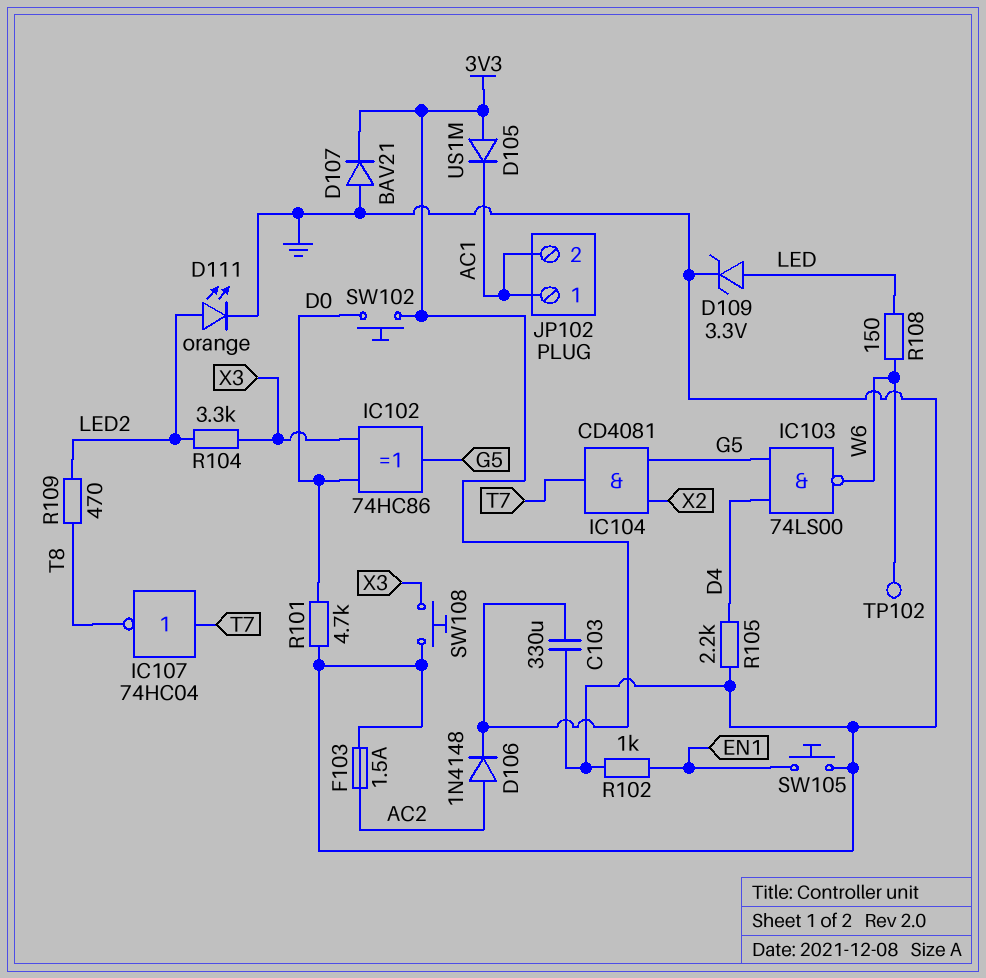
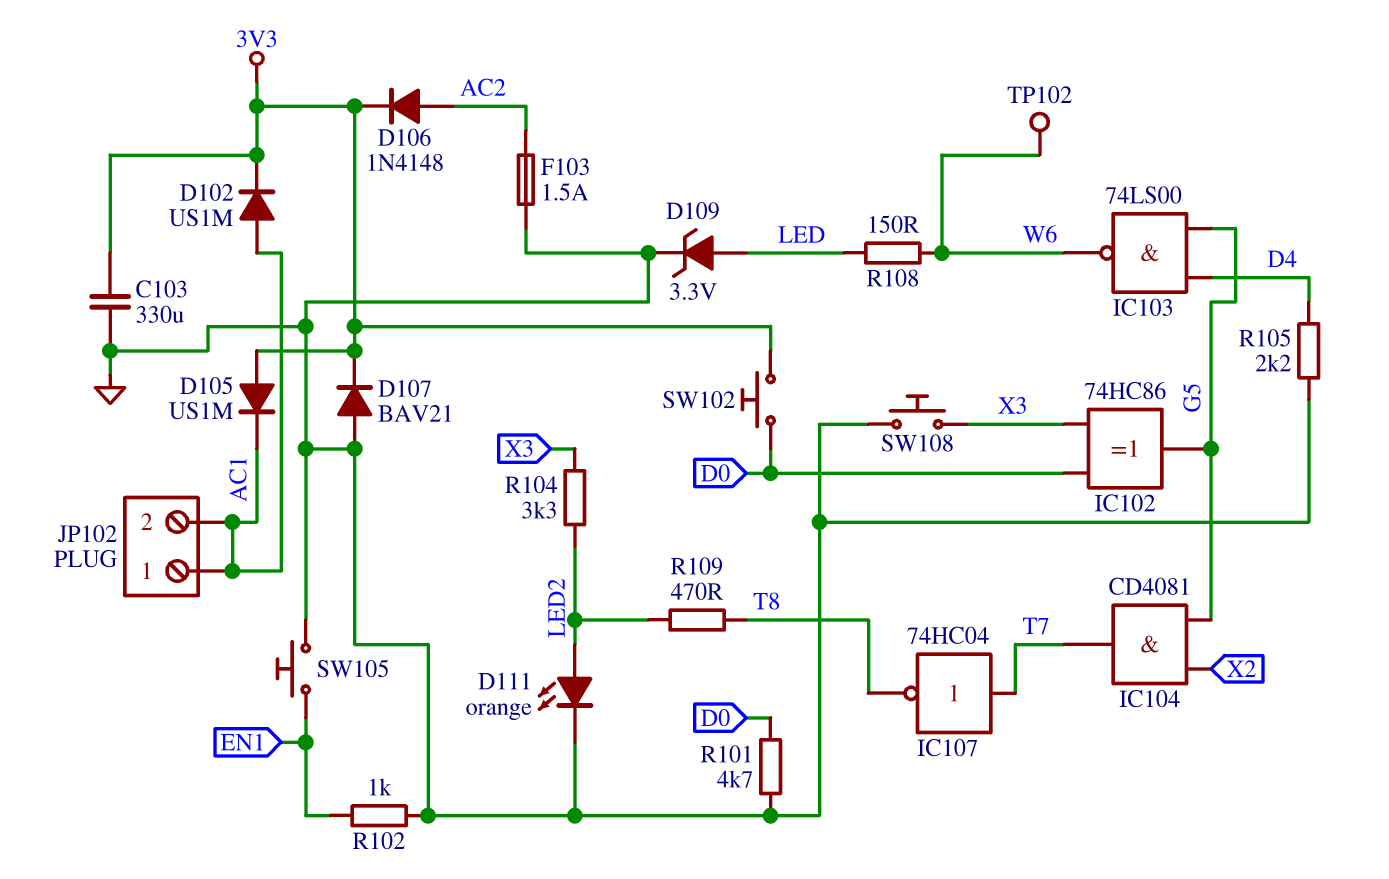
D102: none -> diode US1M (A AC1, K 3V3)

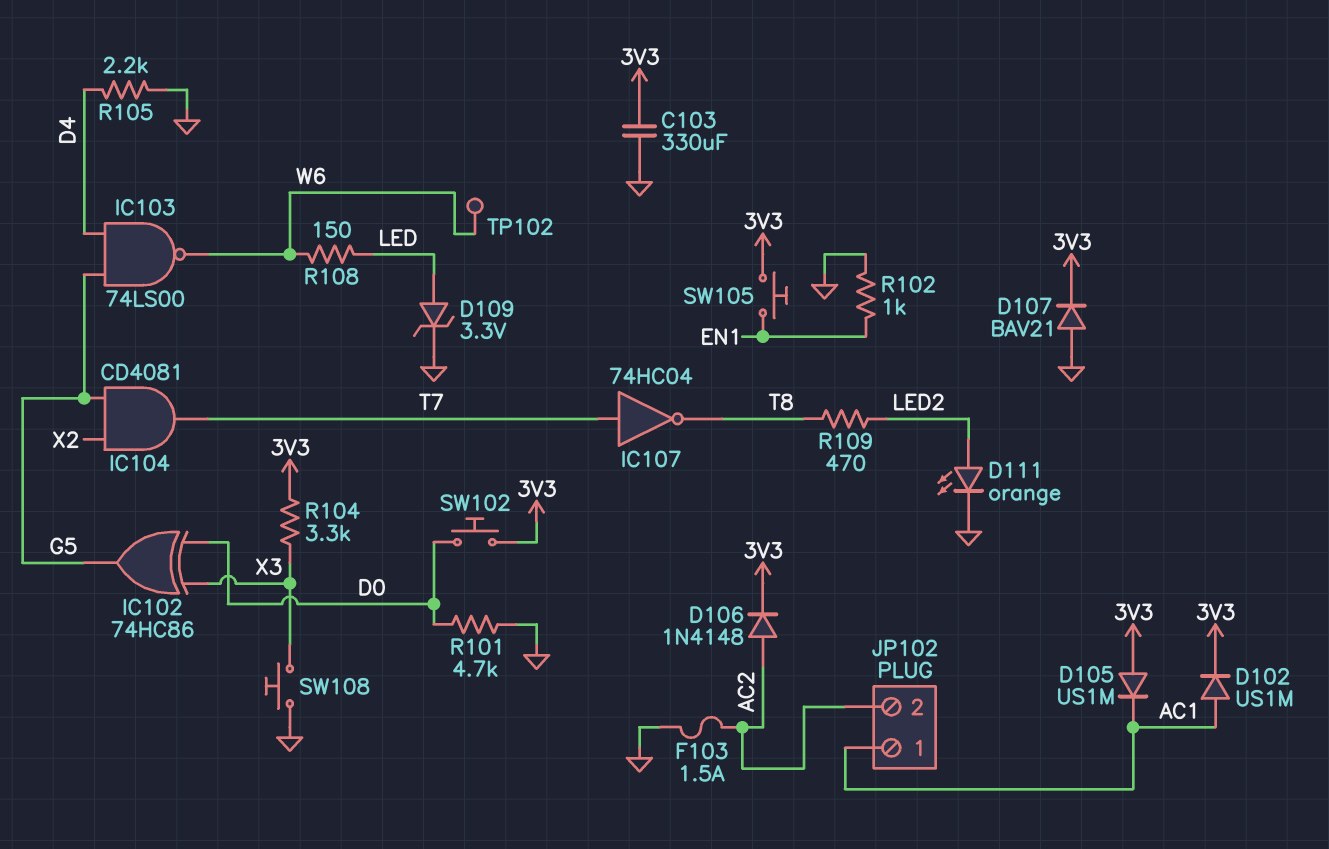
JP102 pin 2: AC1 -> AC2
R104: 3.3k (LED2, X3) -> 3.3k (3V3, X3)
SW105: button (EN1, GND) -> button (3V3, EN1)

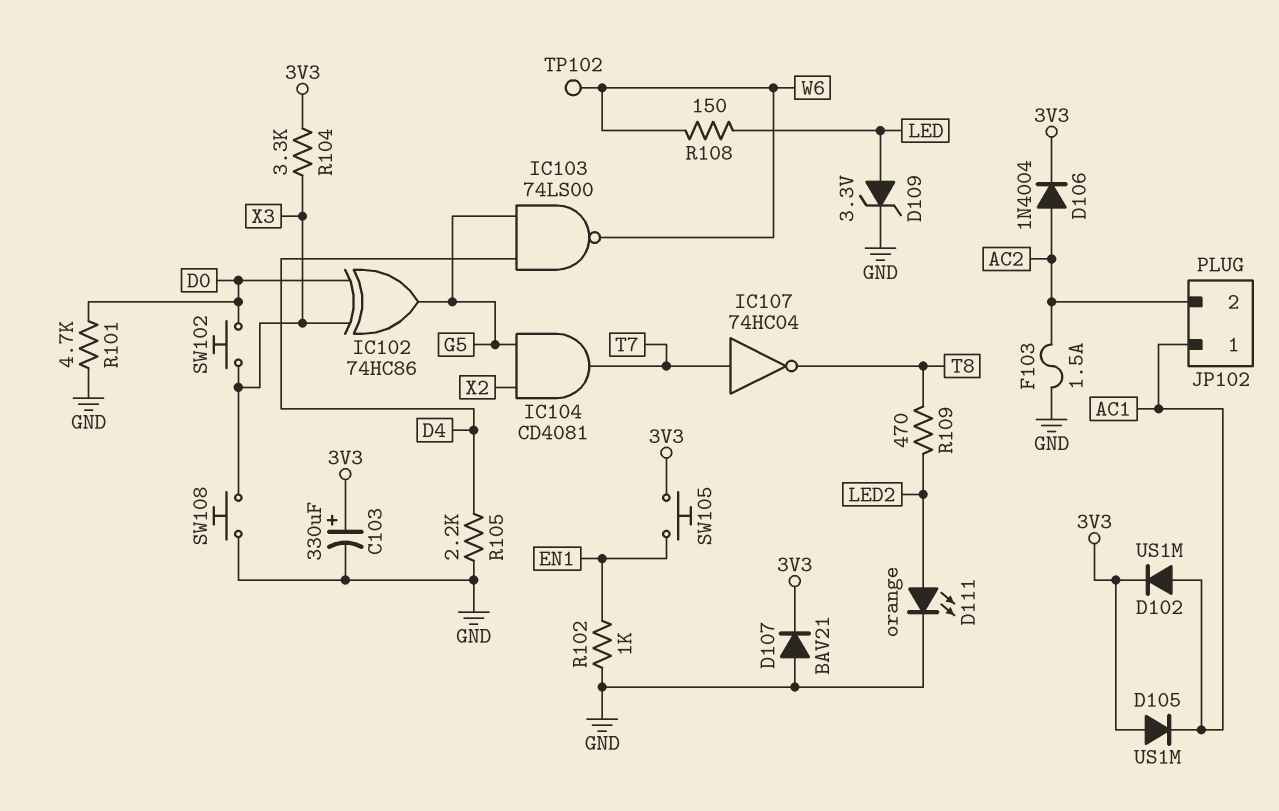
C103: 330uF (3V3, GND) -> 330uF (plus 3V3, minus GND)
D106: diode 1N4148 (A AC2, K 3V3) -> diode 1N4004 (A AC2, K 3V3)
SW102: button (3V3, D0) -> button (D0, X3)

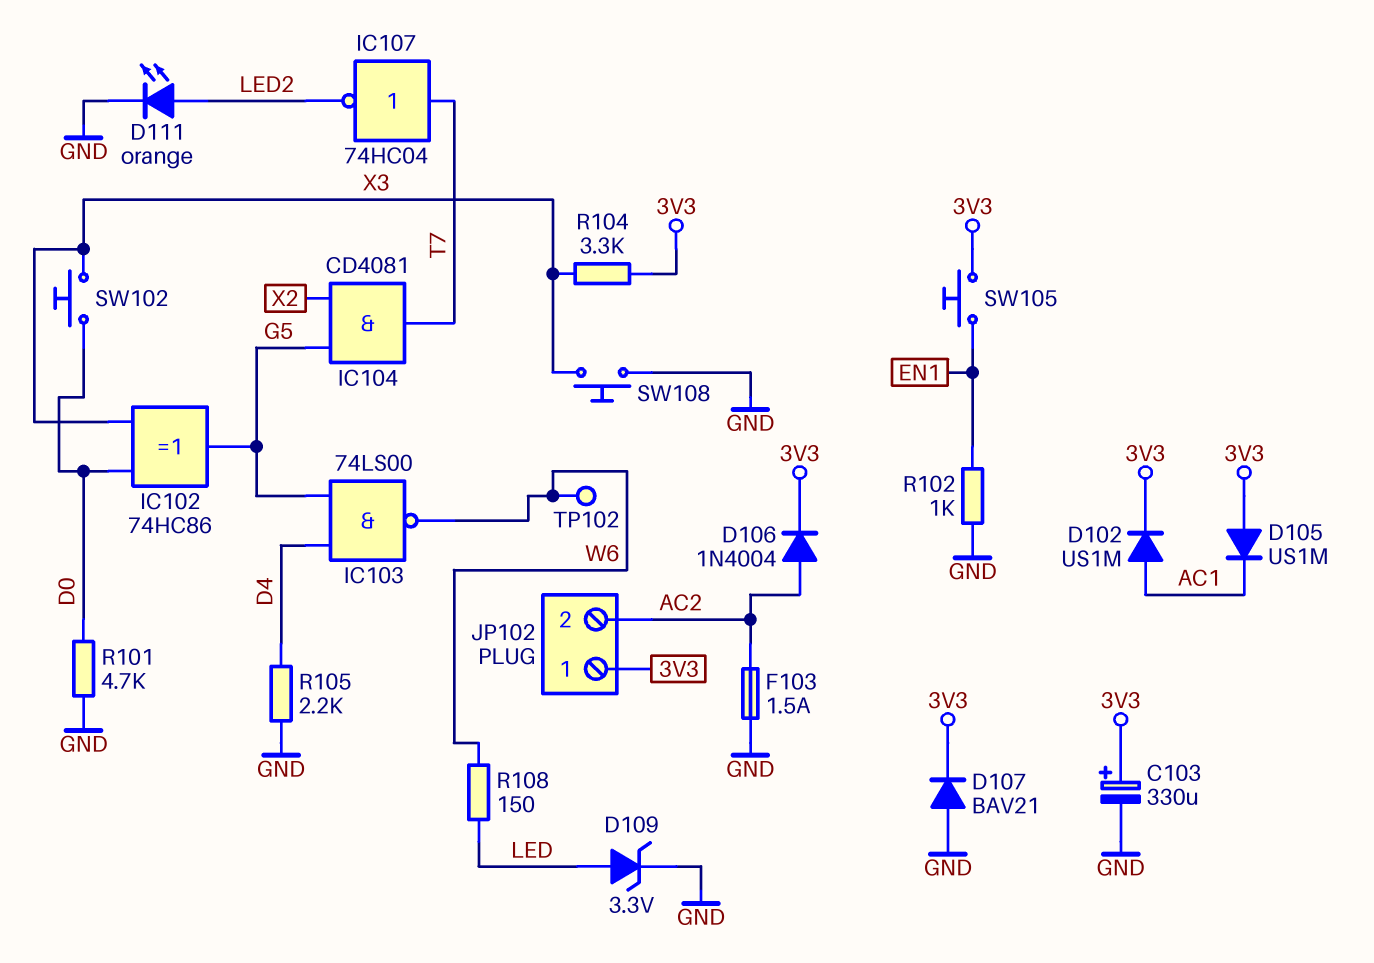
IC107: NOT 74HC04 (in T7, out T8) -> NOT 74HC04 (in T7, out LED2)
JP102 pin 1: AC1 -> 3V3
R109: 470 (LED2, T8) -> none

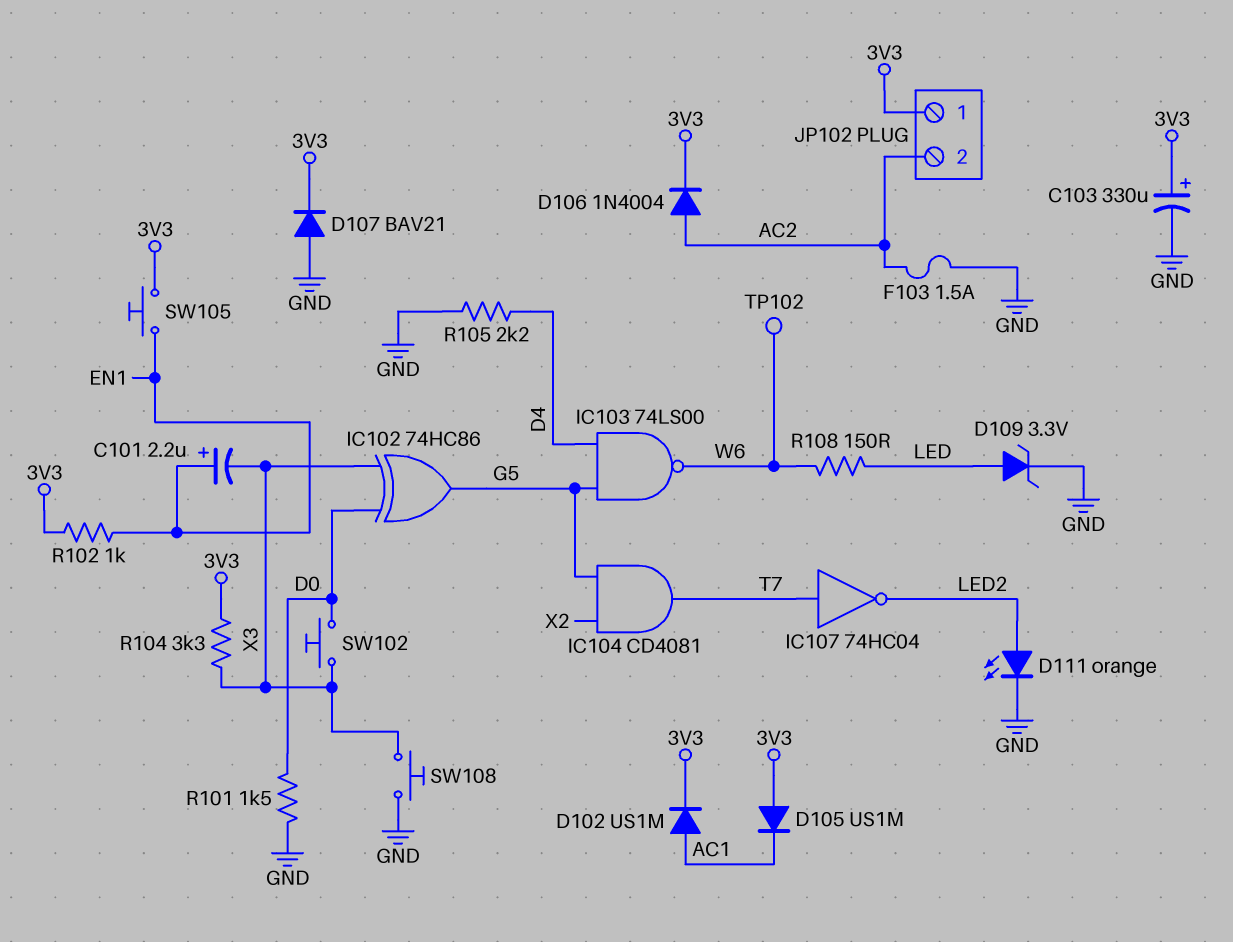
C101: none -> 2.2uF (plus EN1, minus X3)
R101: 4.7k (D0, GND) -> 1.5k (D0, GND)
R102: 1k (EN1, GND) -> 1k (3V3, EN1)

